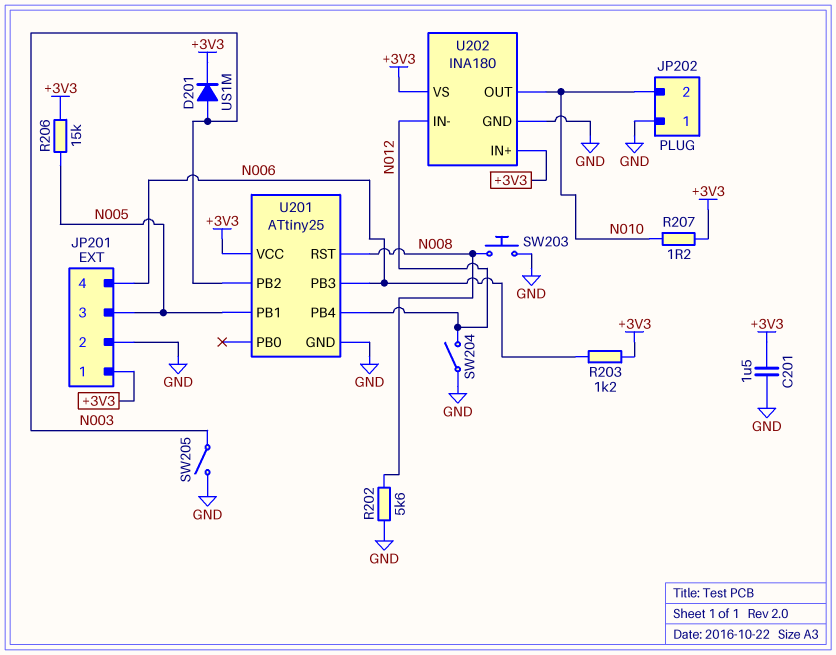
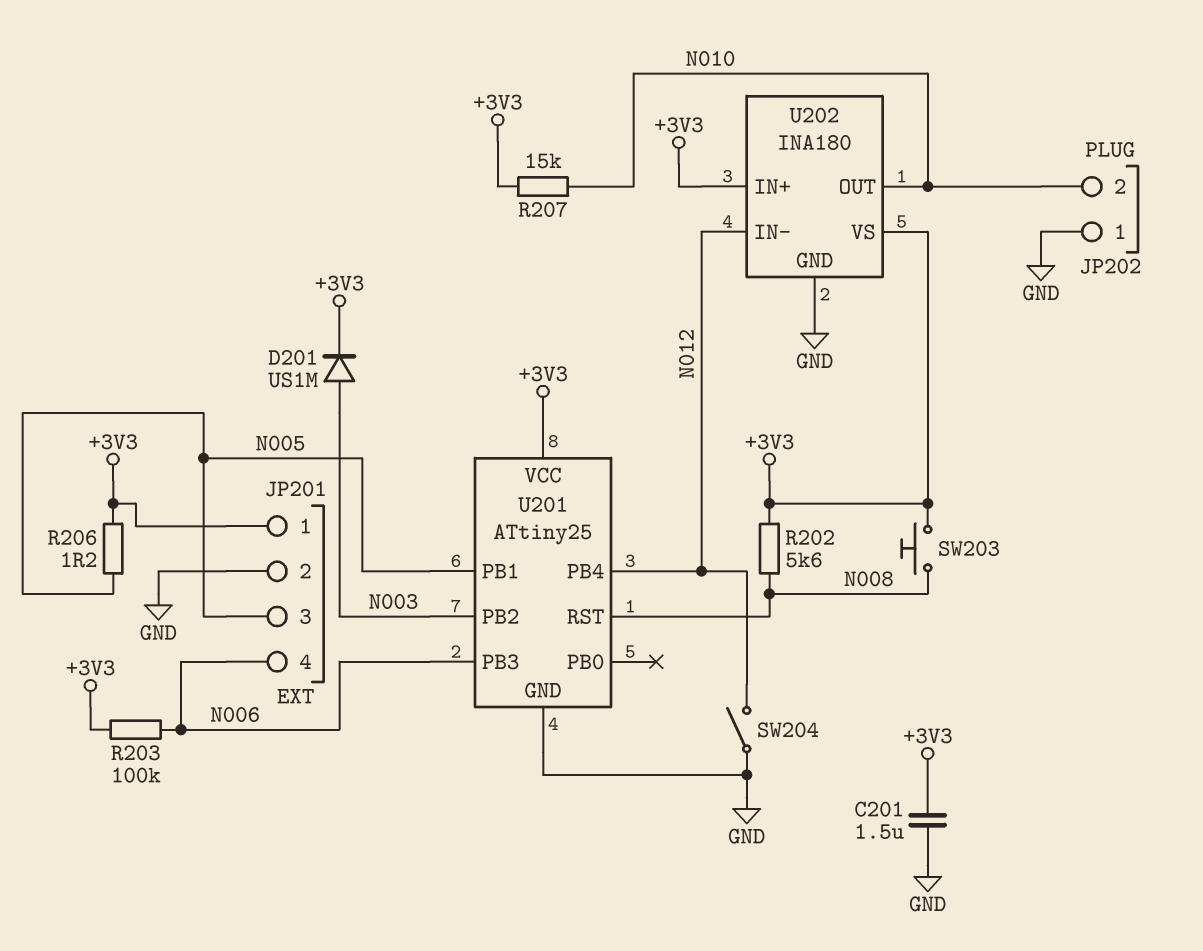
R202: 5.6k (GND, N008) -> 5.6k (+3V3, N008)
R203: 1.2k (+3V3, N006) -> 100k (+3V3, N006)
R206: 15k (+3V3, N005) -> 1.2 (+3V3, N005)
R207: 1.2 (+3V3, N010) -> 15k (+3V3, N010)
SW203: button (GND, N008) -> button (+3V3, N008)
SW205: switch (GND, N003) -> none

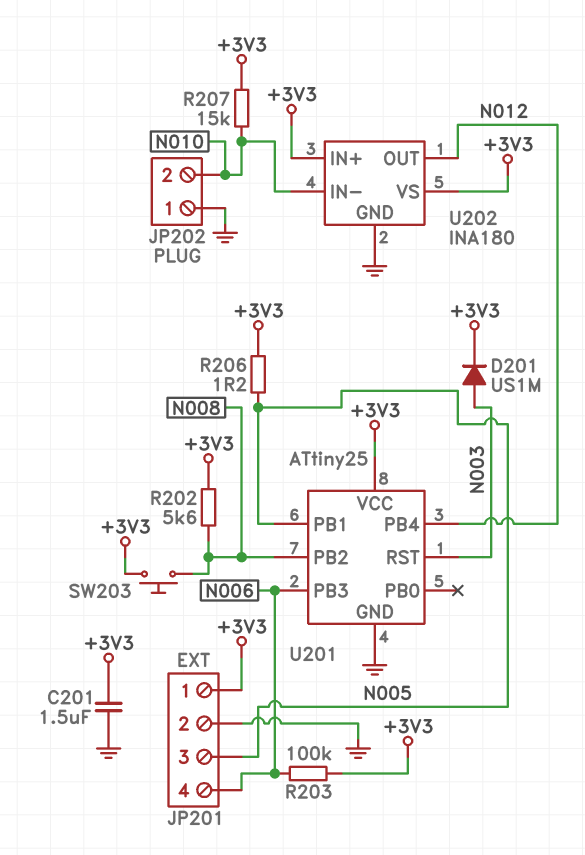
SW204: switch (GND, N012) -> none
U201 pin PB2: N003 -> N008
U201 pin RST: N008 -> N003
U202 pin IN-: N012 -> N010
U202 pin OUT: N010 -> N012

